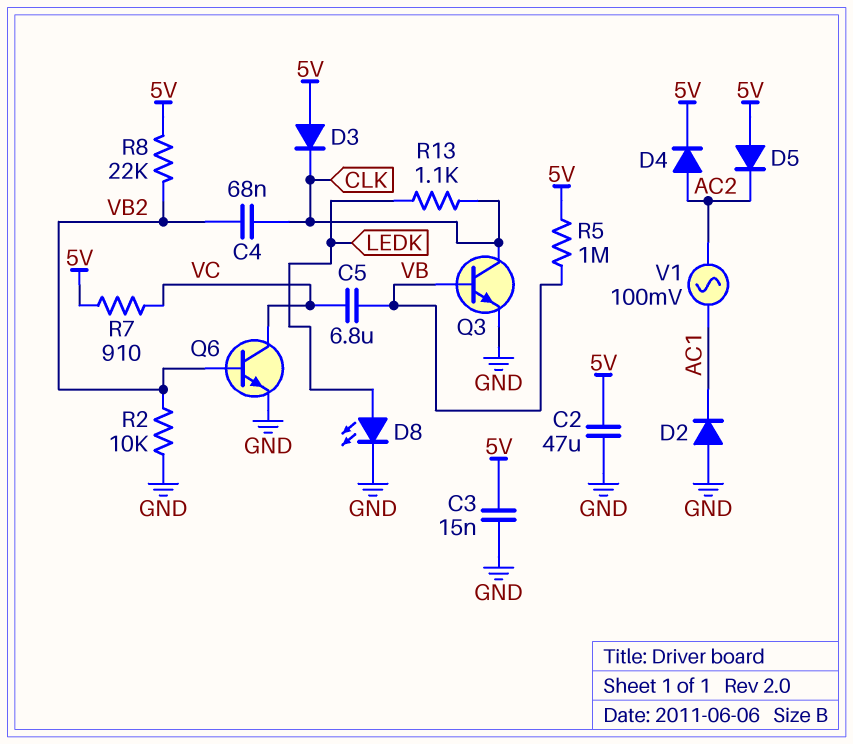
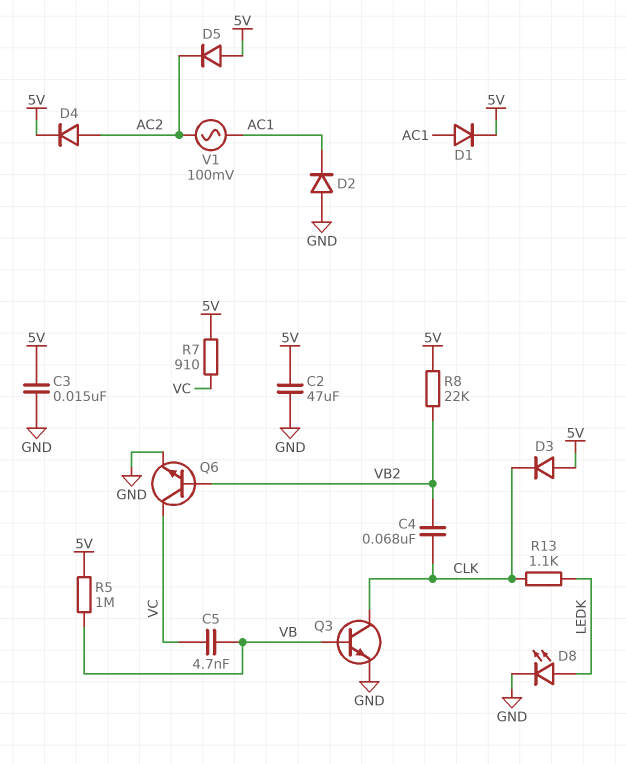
C5: 6.8uF (VB, VC) -> 4.7nF (VB, VC)
D1: none -> diode (A AC1, K 5V)
R2: 10k (GND, VB2) -> none

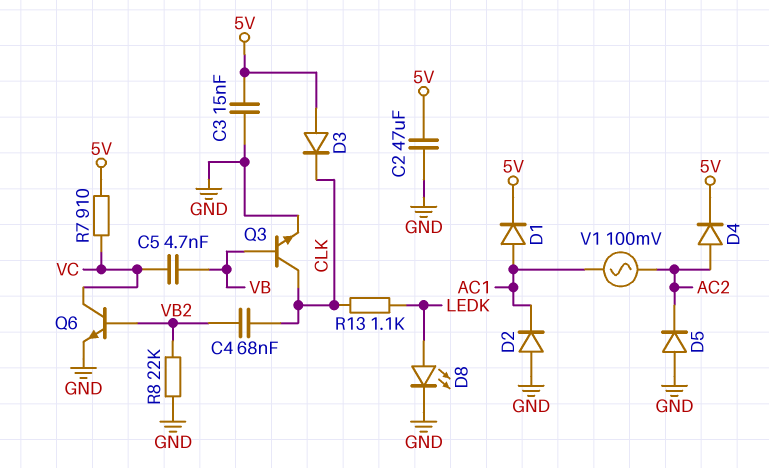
D5: diode (A 5V, K AC2) -> diode (A GND, K AC2)
R5: 1M (5V, VB) -> none
R8: 22k (5V, VB2) -> 22k (GND, VB2)

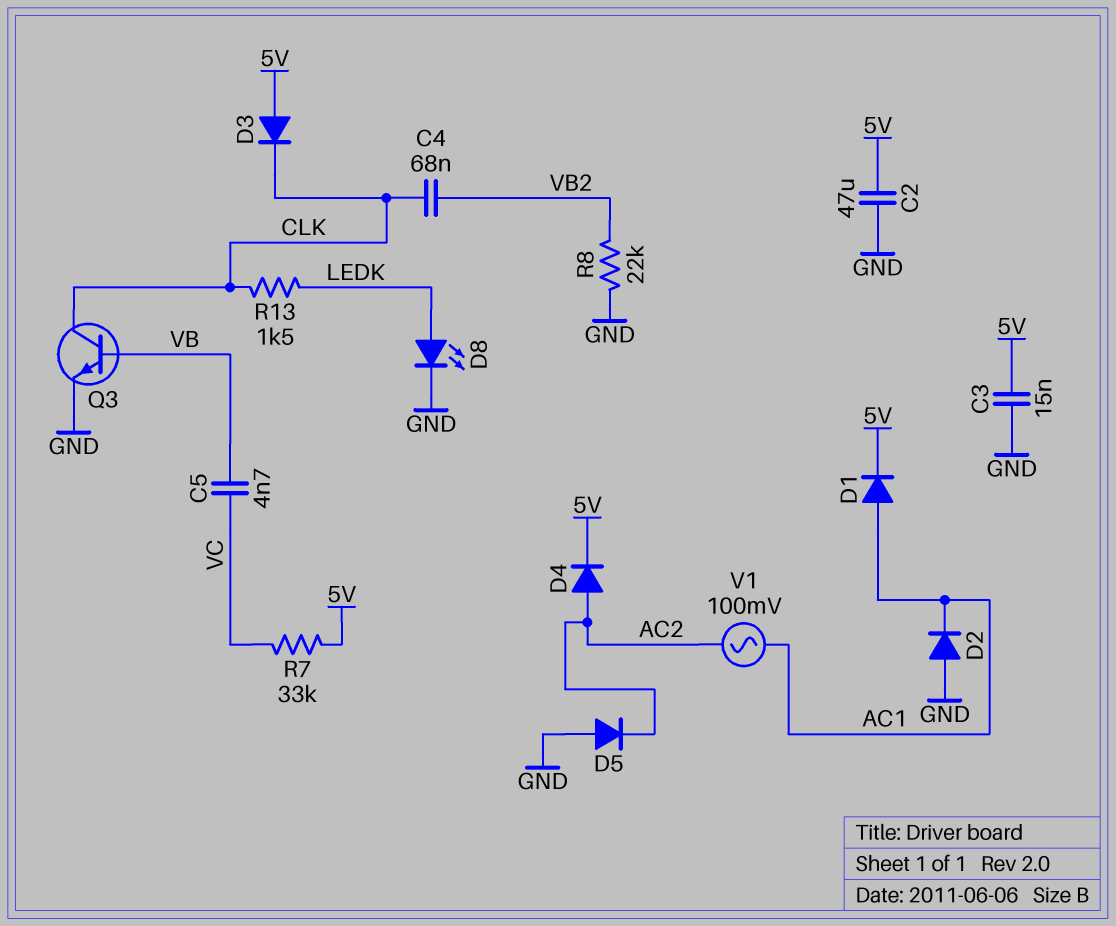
Q6: NPN (B VB2, C VC, E GND) -> none
R7: 910 (5V, VC) -> 33k (5V, VC)
R13: 1.1k (CLK, LEDK) -> 1.5k (CLK, LEDK)

